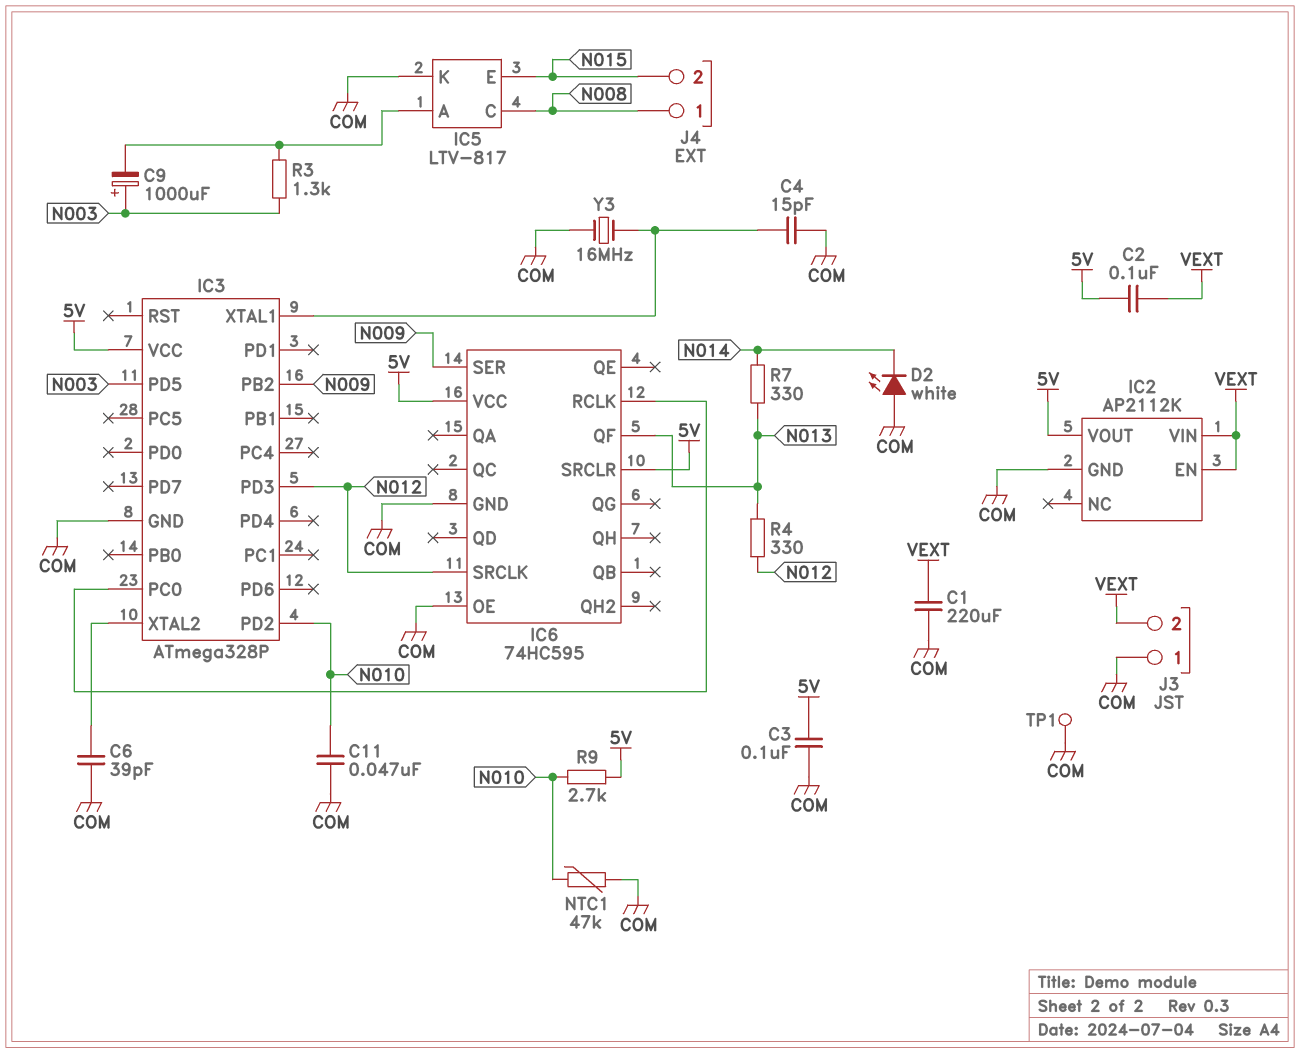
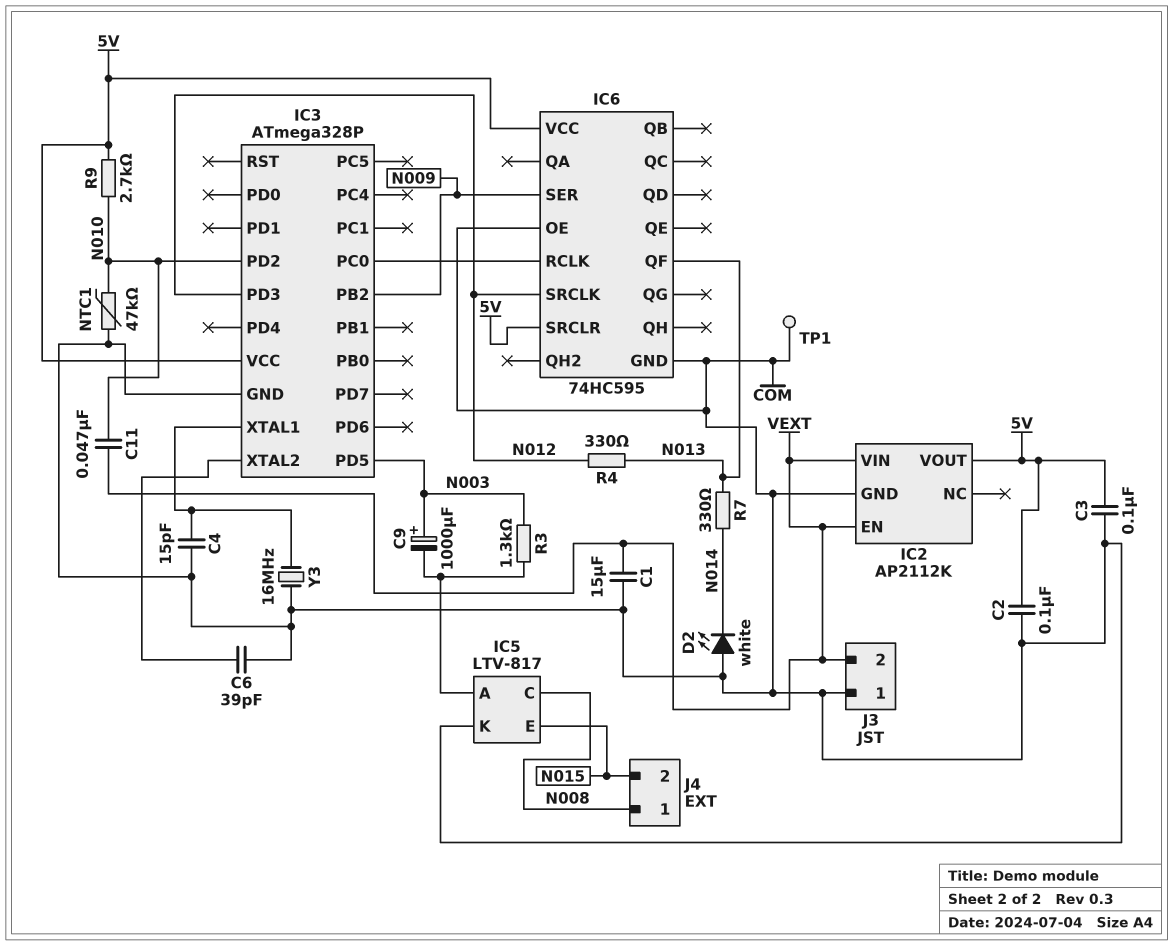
C1: 220uF (COM, VEXT) -> 15uF (COM, VEXT)
C2: 100nF (5V, VEXT) -> 100nF (5V, COM)
C11: 47nF (COM, N010) -> 47nF (N010, VEXT)

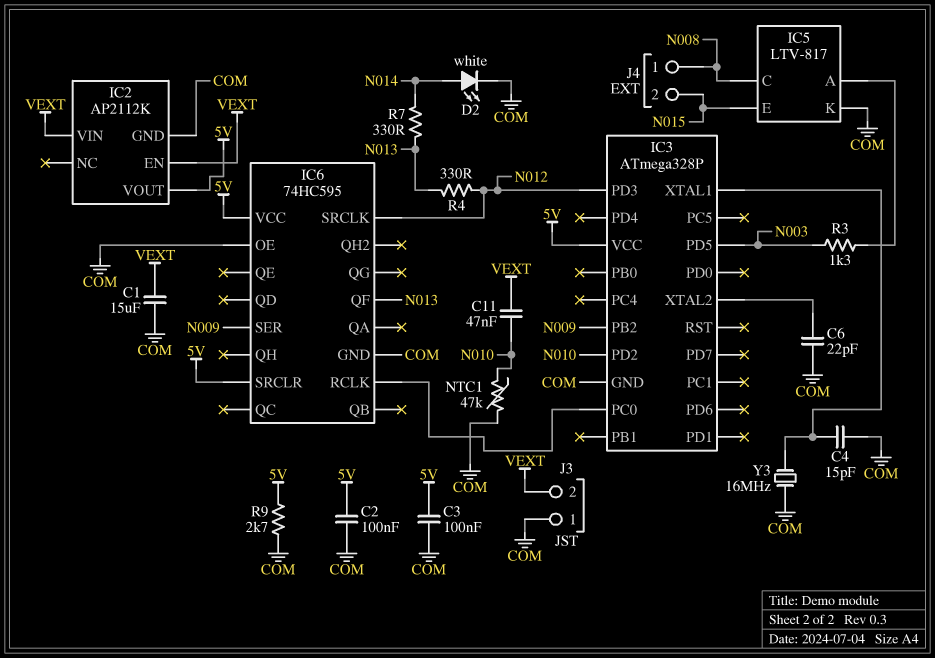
C6: 39pF (COM, IC3/XTAL2) -> 22pF (COM, IC3/XTAL2)
C9: 1000uF (plus N003, minus IC5/A) -> none
D2: LED white (A COM, K N014) -> LED white (A N014, K COM)
R9: 2.7k (5V, N010) -> 2.7k (5V, COM)
TP1: test point (COM) -> none

